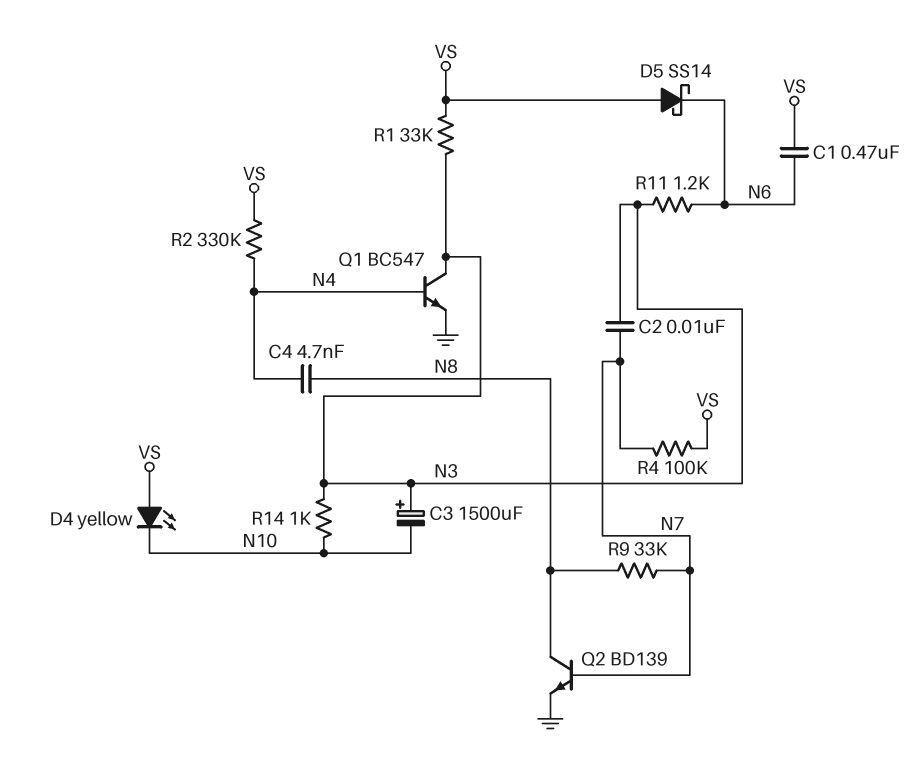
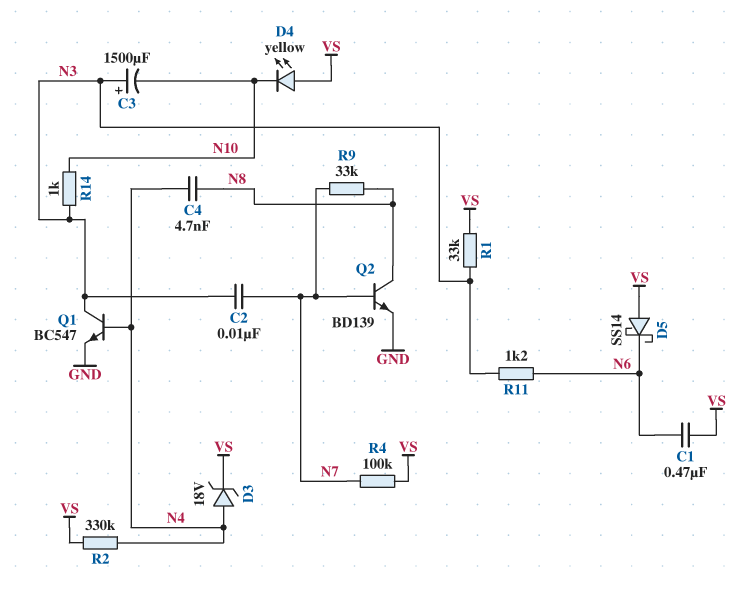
D3: none -> zener 18V (A N4, K VS)

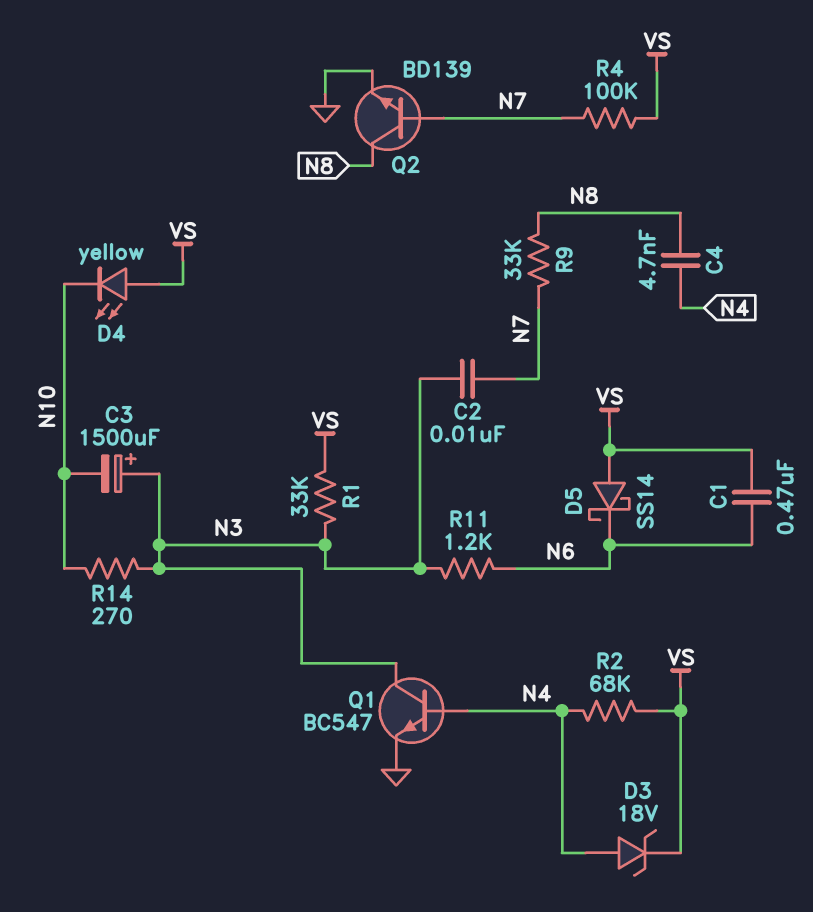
R2: 330k (N4, VS) -> 68k (N4, VS)
R14: 1k (N3, N10) -> 270 (N3, N10)

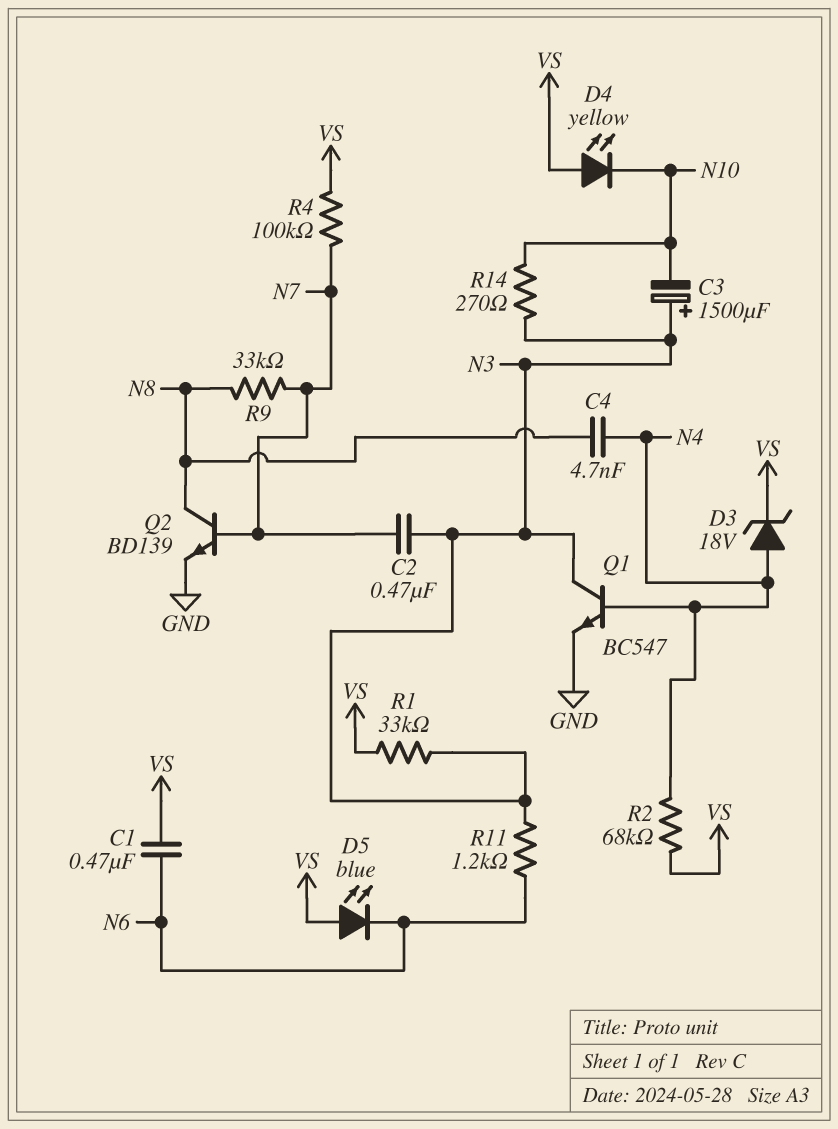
C2: 10nF (N3, N7) -> 470nF (N3, N7)
D5: schottky SS14 (A VS, K N6) -> LED blue (A VS, K N6)

